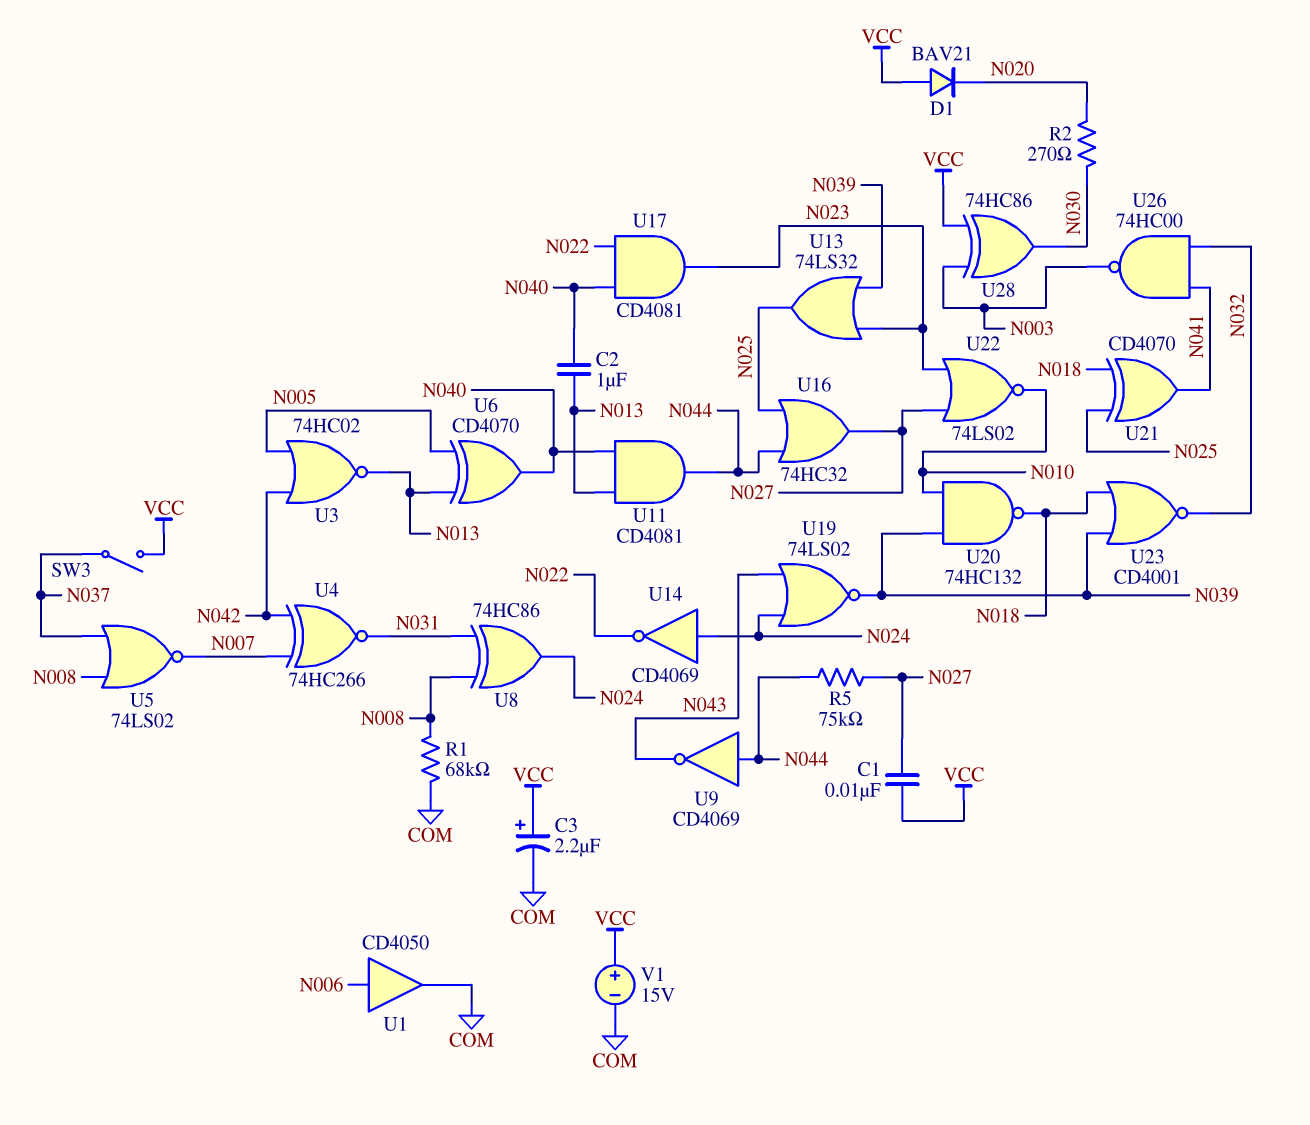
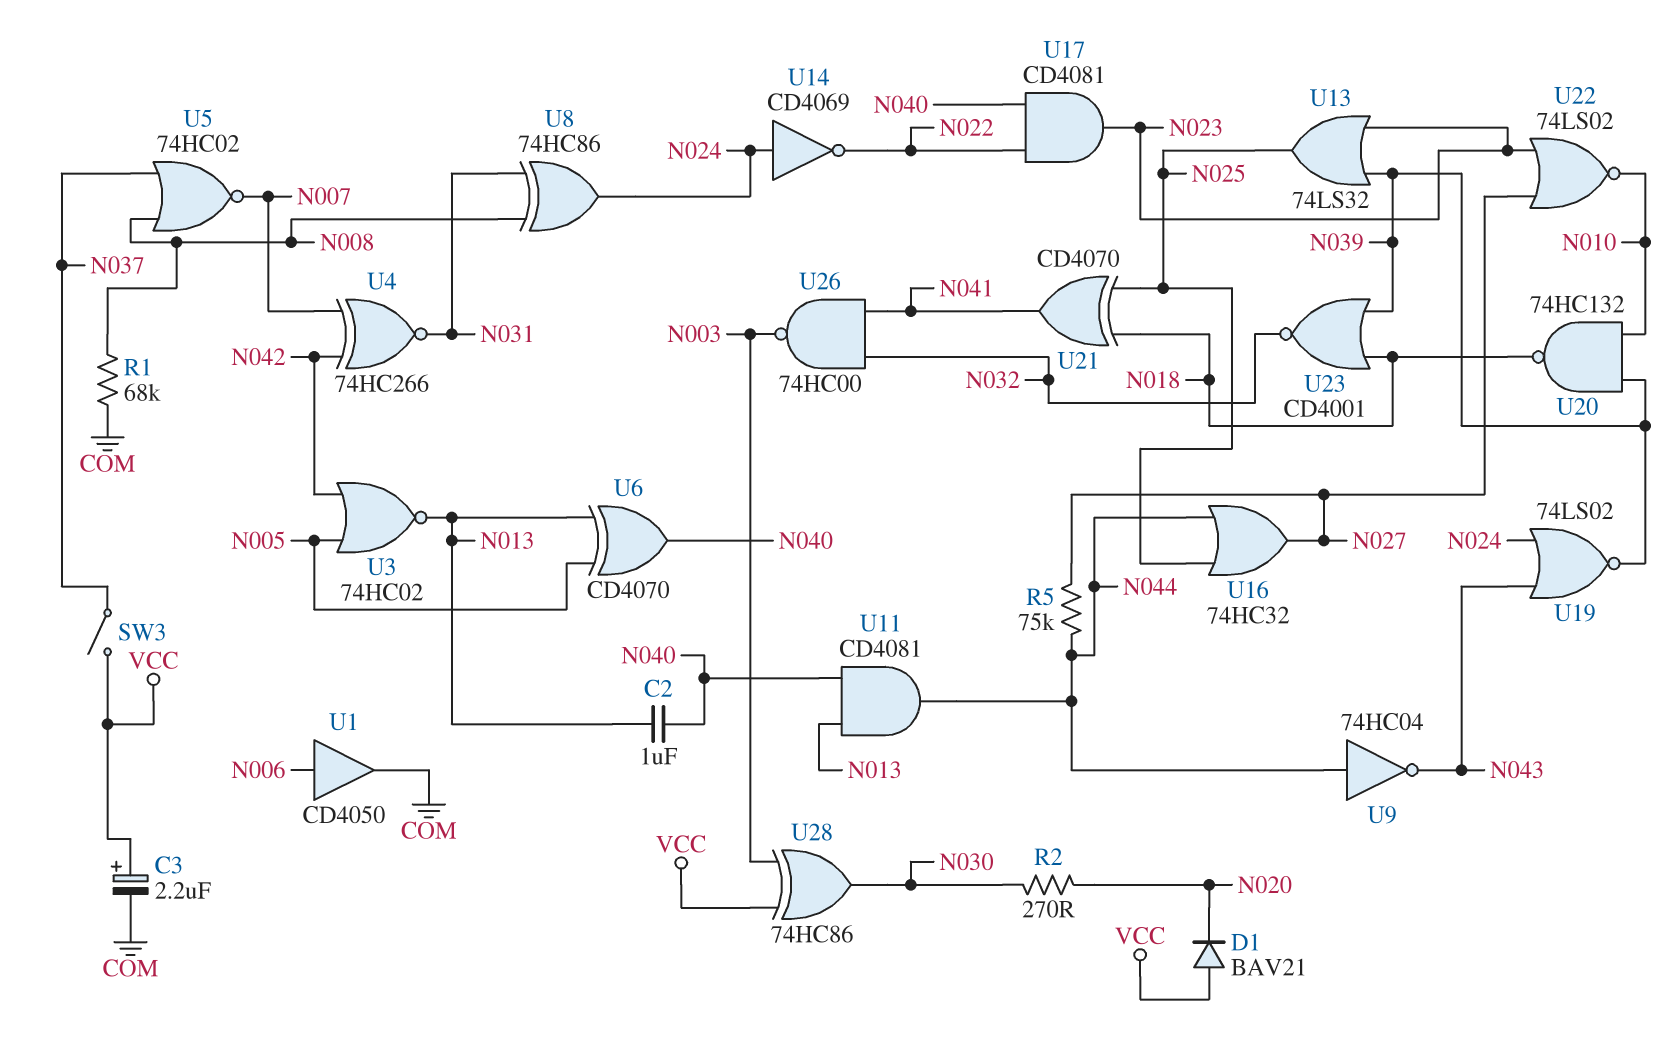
C1: 10nF (N027, VCC) -> none
U5: NOR 74LS02 (in N008, in N037, out N007) -> NOR 74HC02 (in N008, in N037, out N007)
U9: NOT CD4069 (in N044, out N043) -> NOT 74HC04 (in N044, out N043)
V1: 15V (plus VCC, minus COM) -> none

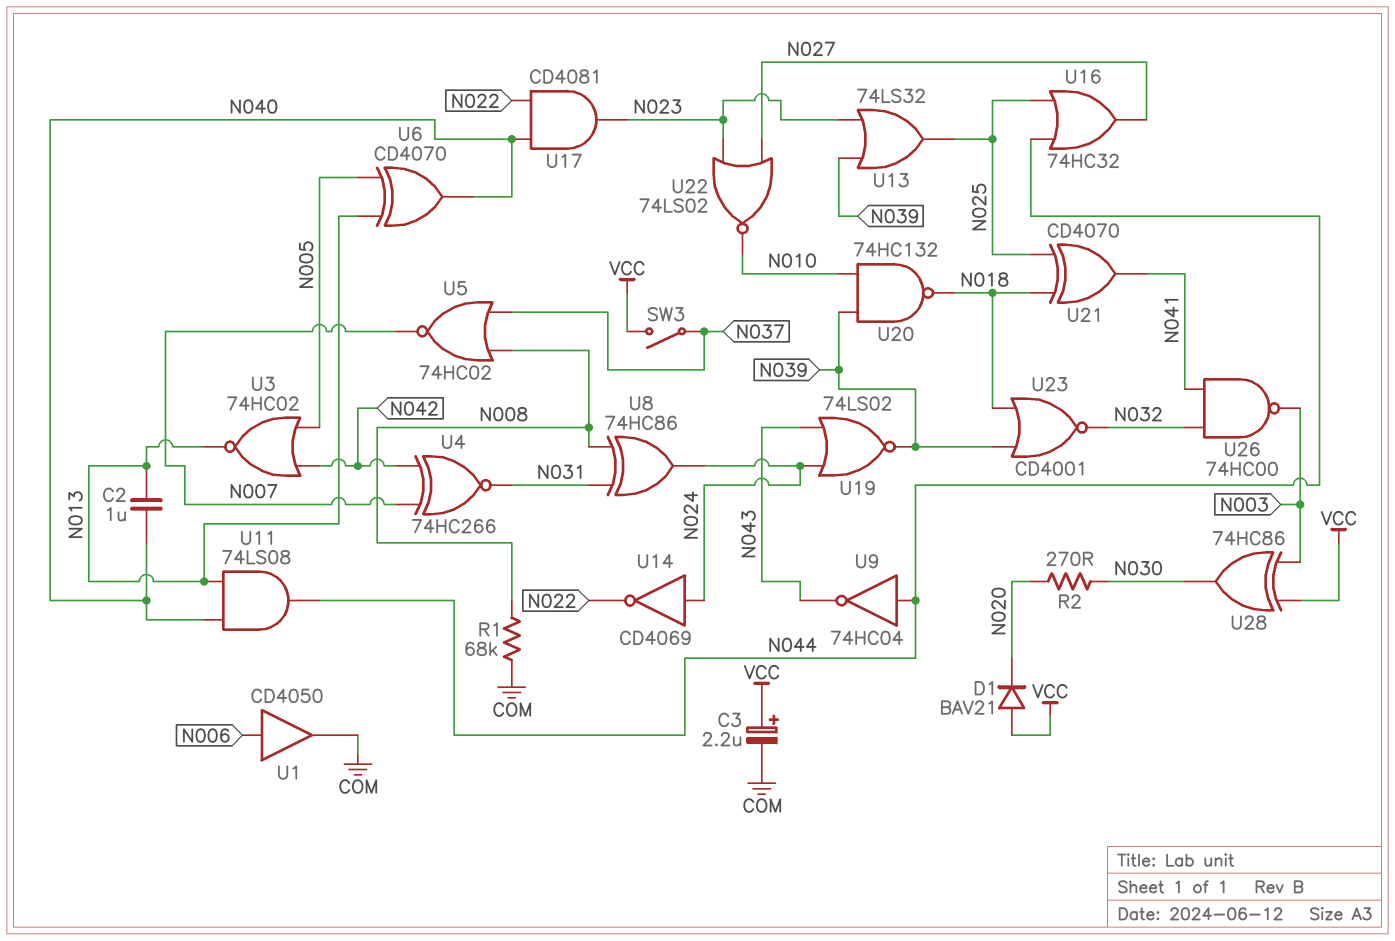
R5: 75k (N027, N044) -> none
U11: AND CD4081 (in N013, in N040, out N044) -> AND 74LS08 (in N013, in N040, out N044)

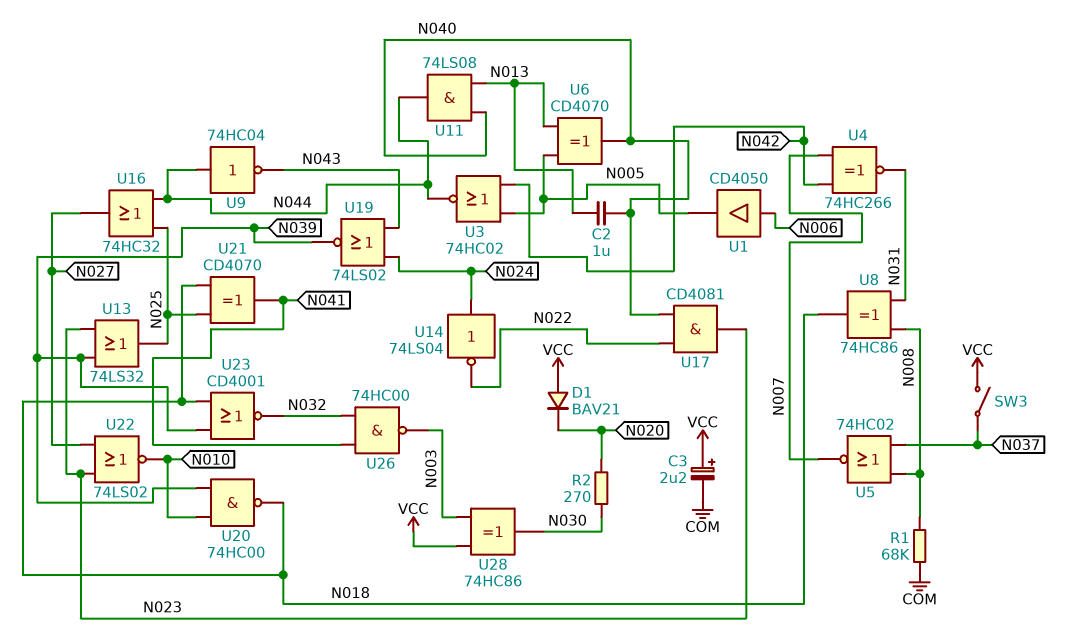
U1: buffer CD4050 (in N006, out COM) -> buffer CD4050 (in N006, out N005)
U3: NOR 74HC02 (in N005, in N042, out N013) -> NOR 74HC02 (in N005, in N042, out N044)
U8: XOR 74HC86 (in N008, in N031, out N024) -> XOR 74HC86 (in N008, in N031, out N018)
U14: NOT CD4069 (in N024, out N022) -> NOT 74LS04 (in N024, out N022)
U20: NAND 74HC132 (in N010, in N039, out N018) -> NAND 74HC00 (in N010, in N039, out N018)

